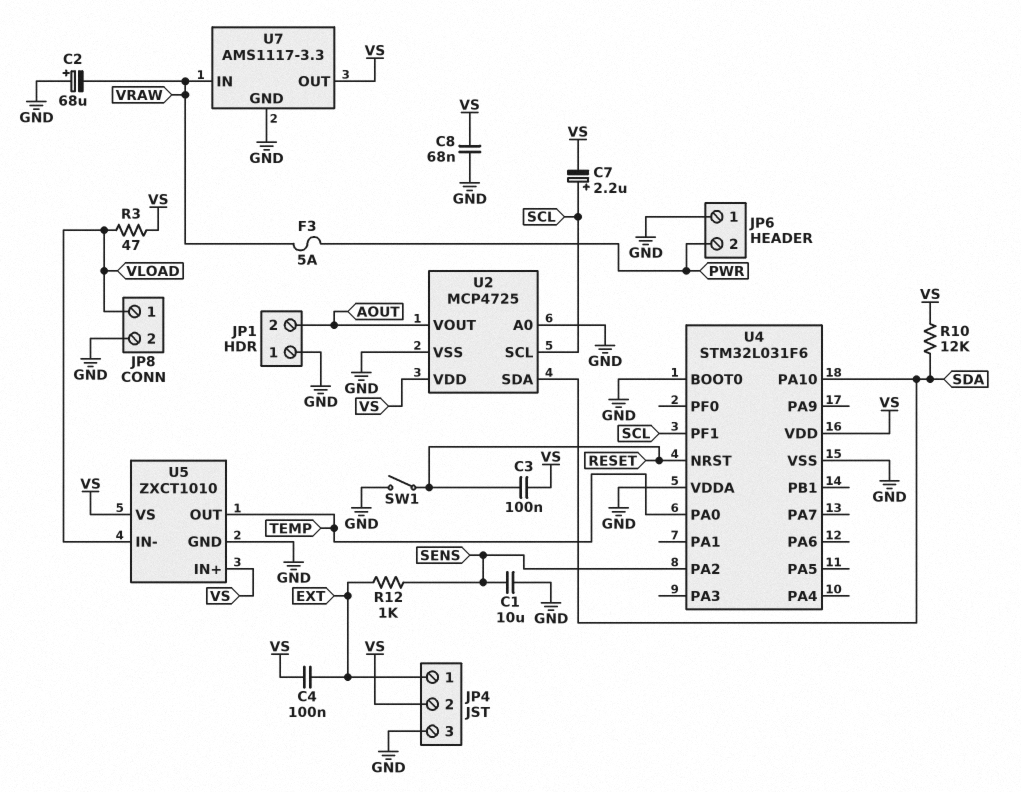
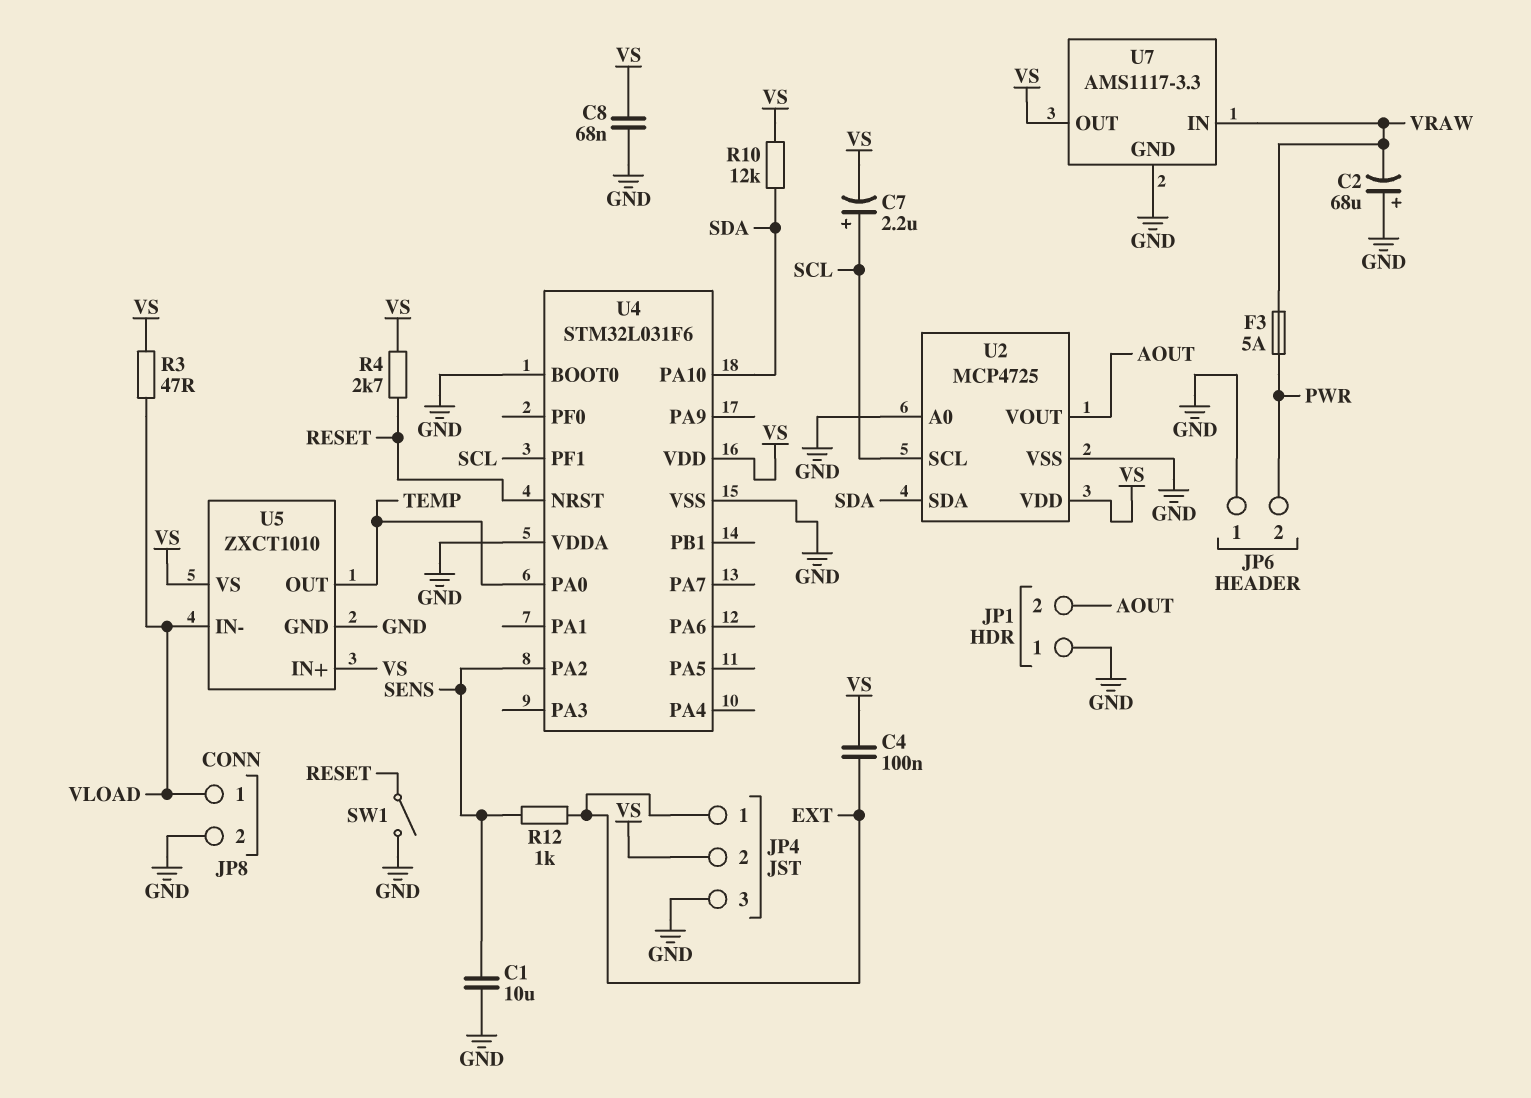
C3: 100nF (RESET, VS) -> none
R4: none -> 2.7k (RESET, VS)

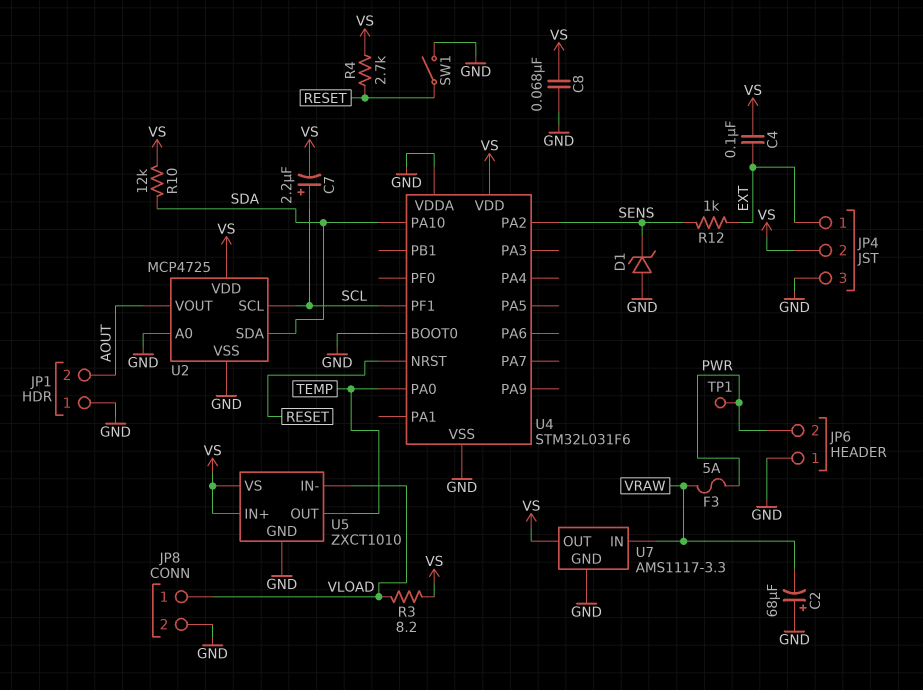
C1: 10uF (GND, SENS) -> none
D1: none -> zener (A GND, K SENS)
R3: 47 (VLOAD, VS) -> 8.2 (VLOAD, VS)
TP1: none -> test point (PWR)

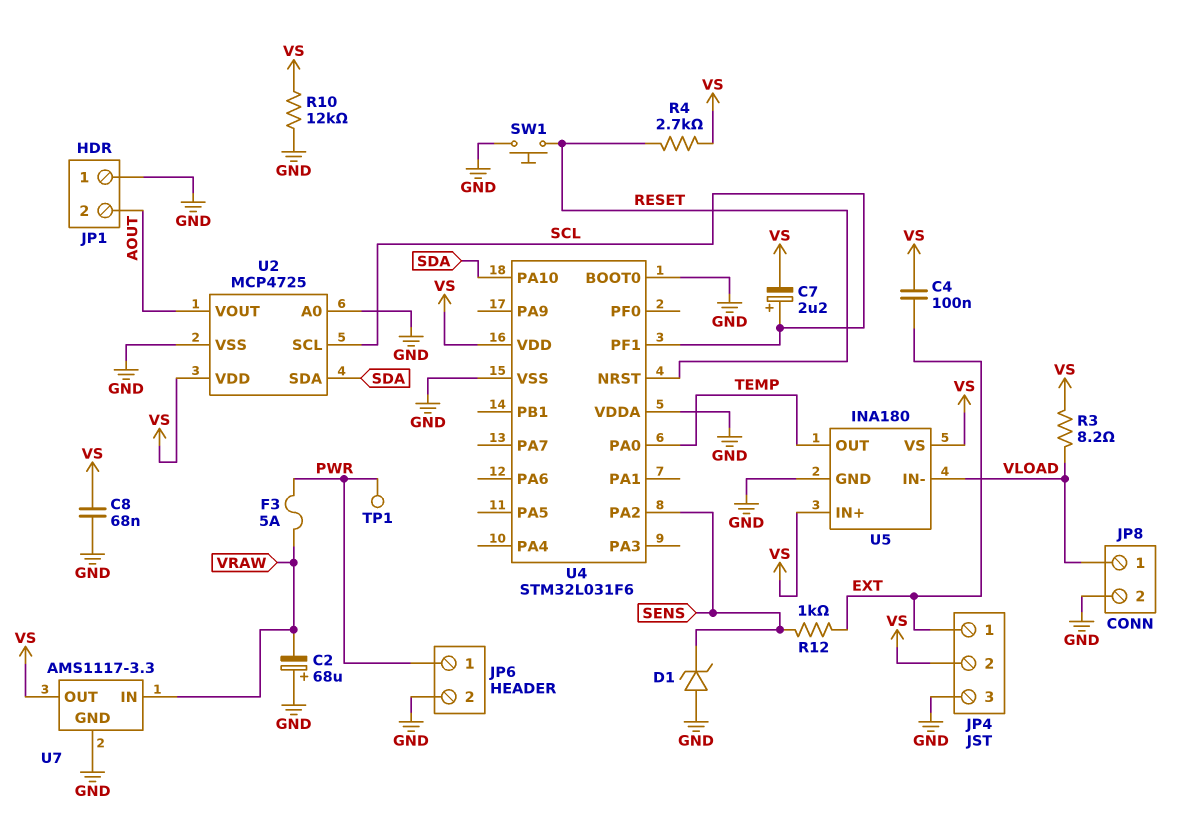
JP6 pin 1: GND -> PWR
JP6 pin 2: PWR -> GND
R10: 12k (SDA, VS) -> 12k (GND, VS)
SW1: switch (GND, RESET) -> button (GND, RESET)
U5: ZXCT1010 -> INA180

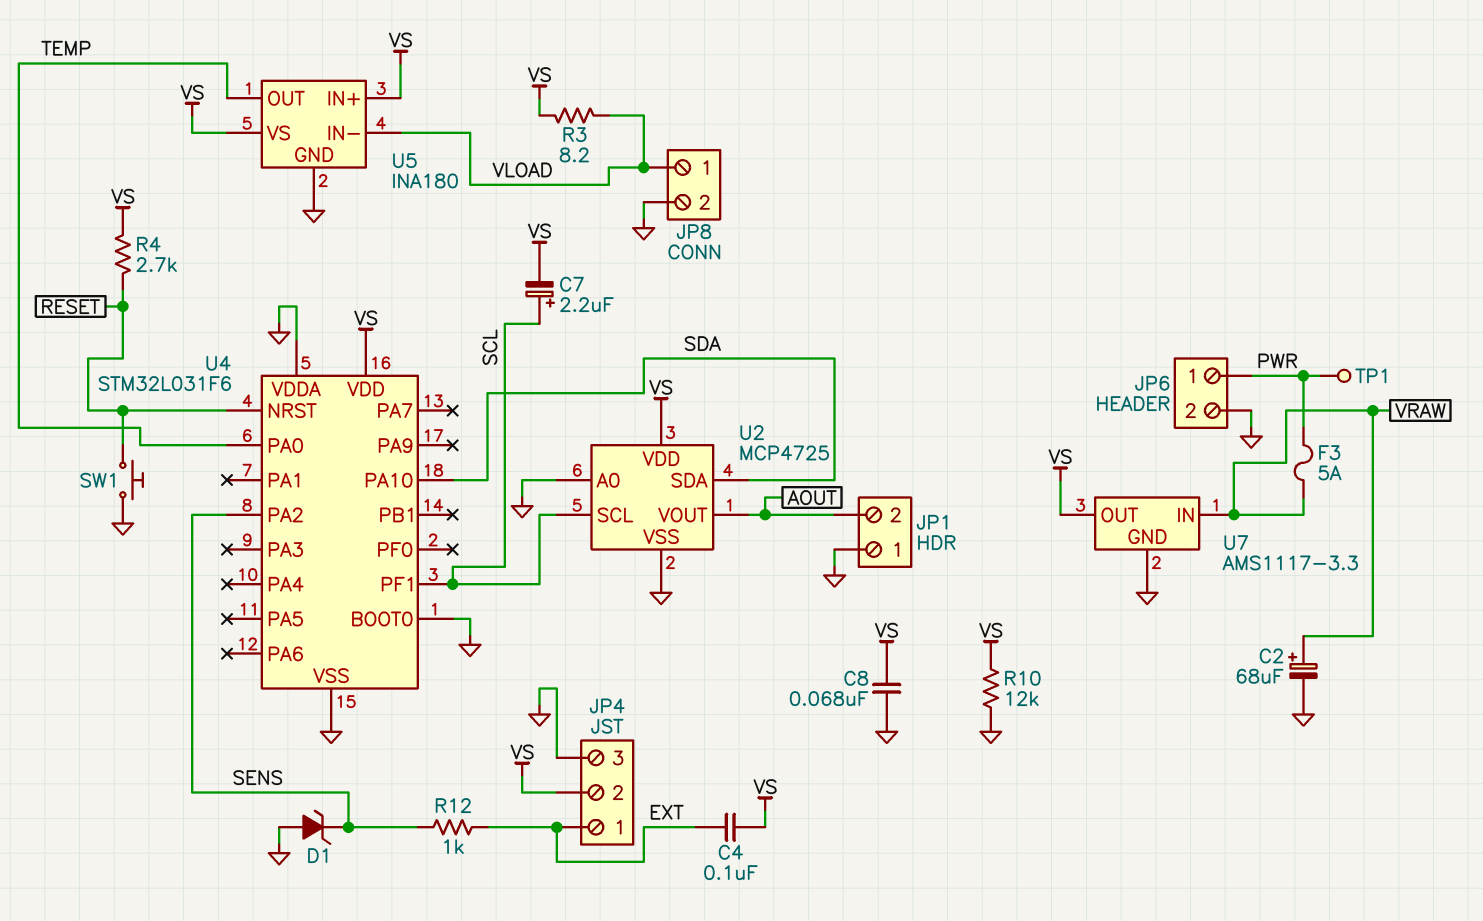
C2: 68uF (plus GND, minus VRAW) -> 68uF (plus VRAW, minus GND)

